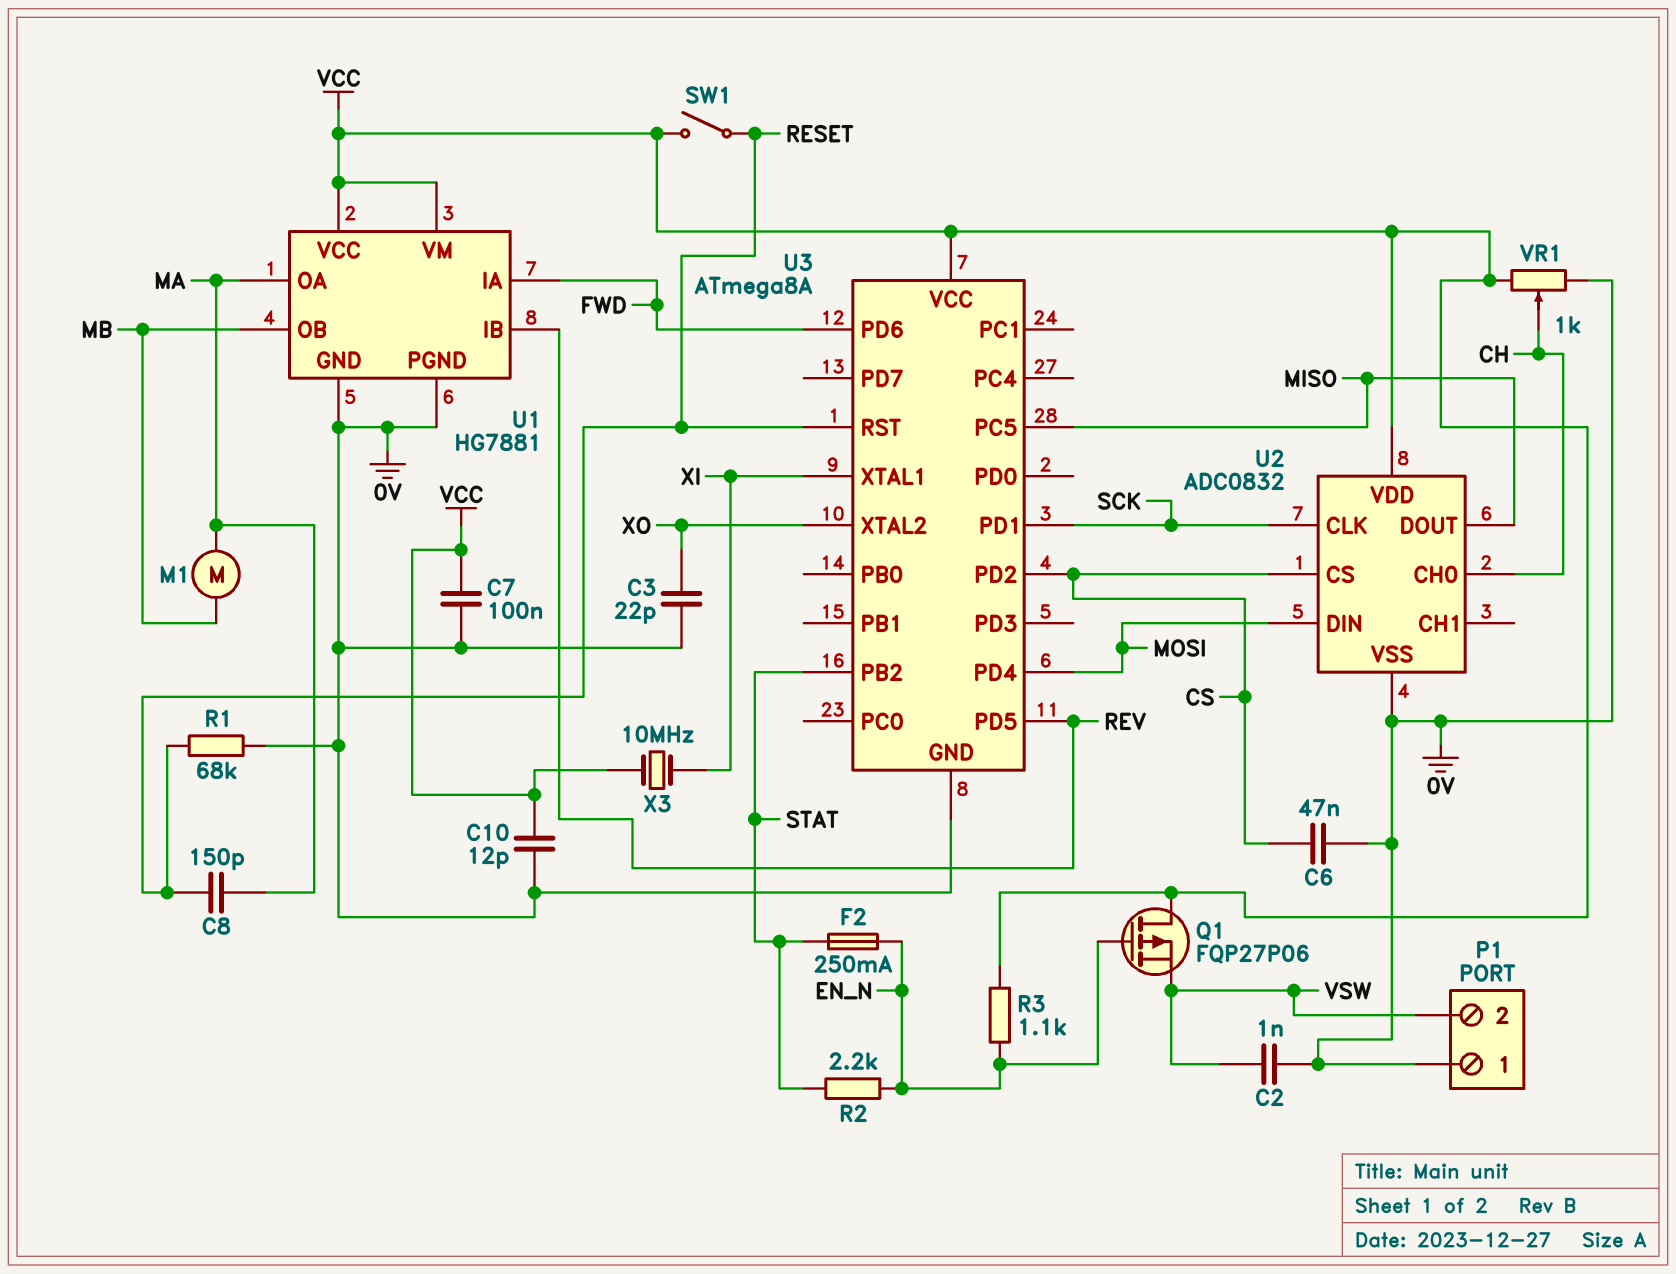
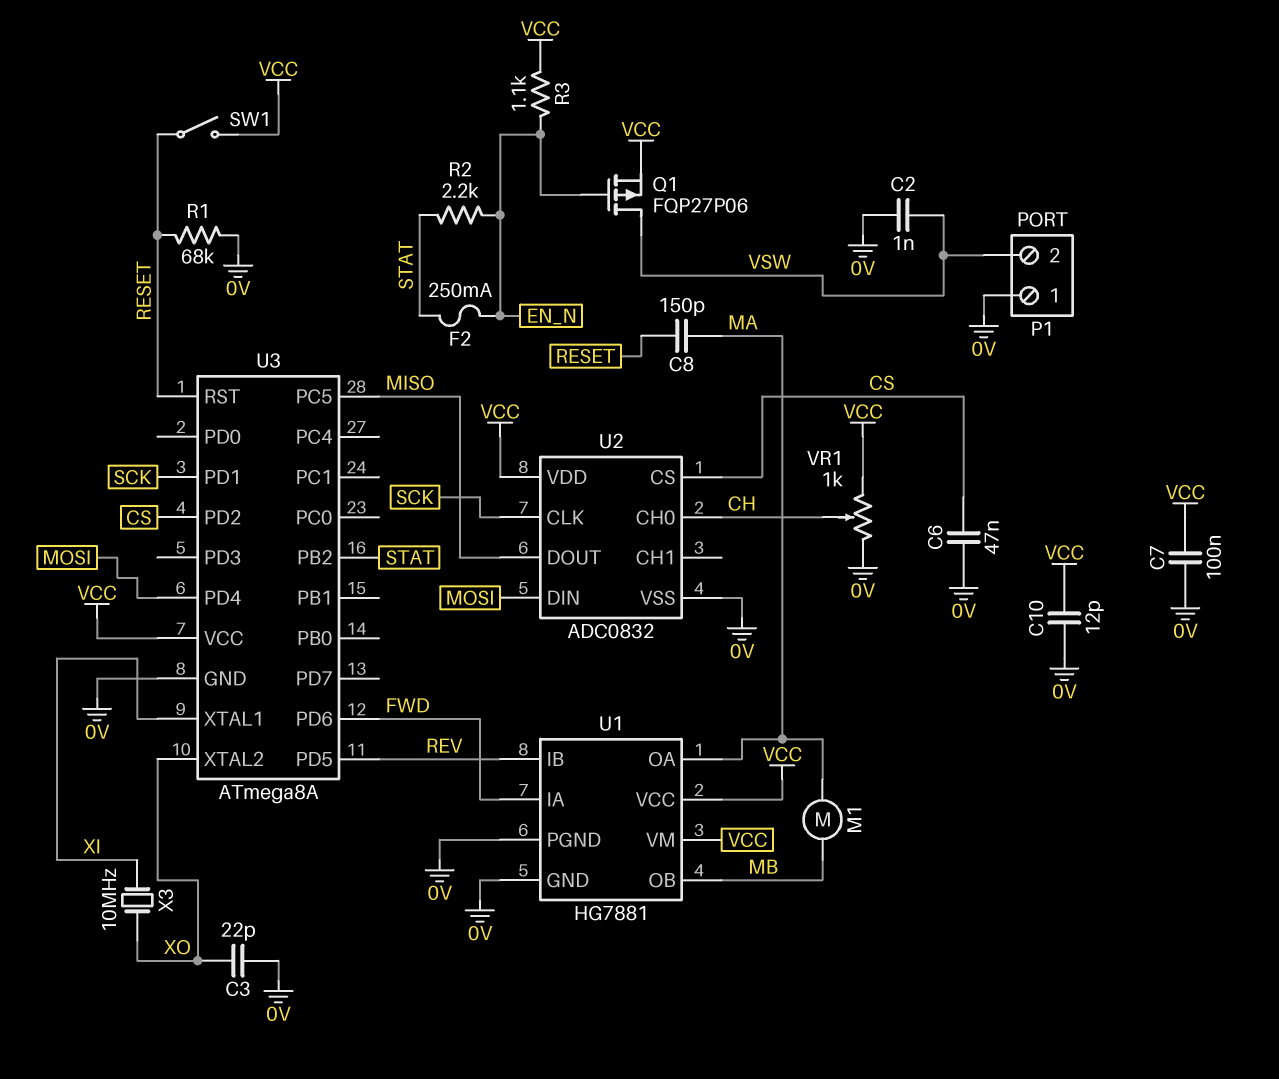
Q1: PMOS FQP27P06 (G EN_N, D VCC, S VSW) -> PMOS FQP27P06 (G EN_N, D VSW, S VCC)
X3: 10MHz (VCC, XI) -> 10MHz (XI, XO)

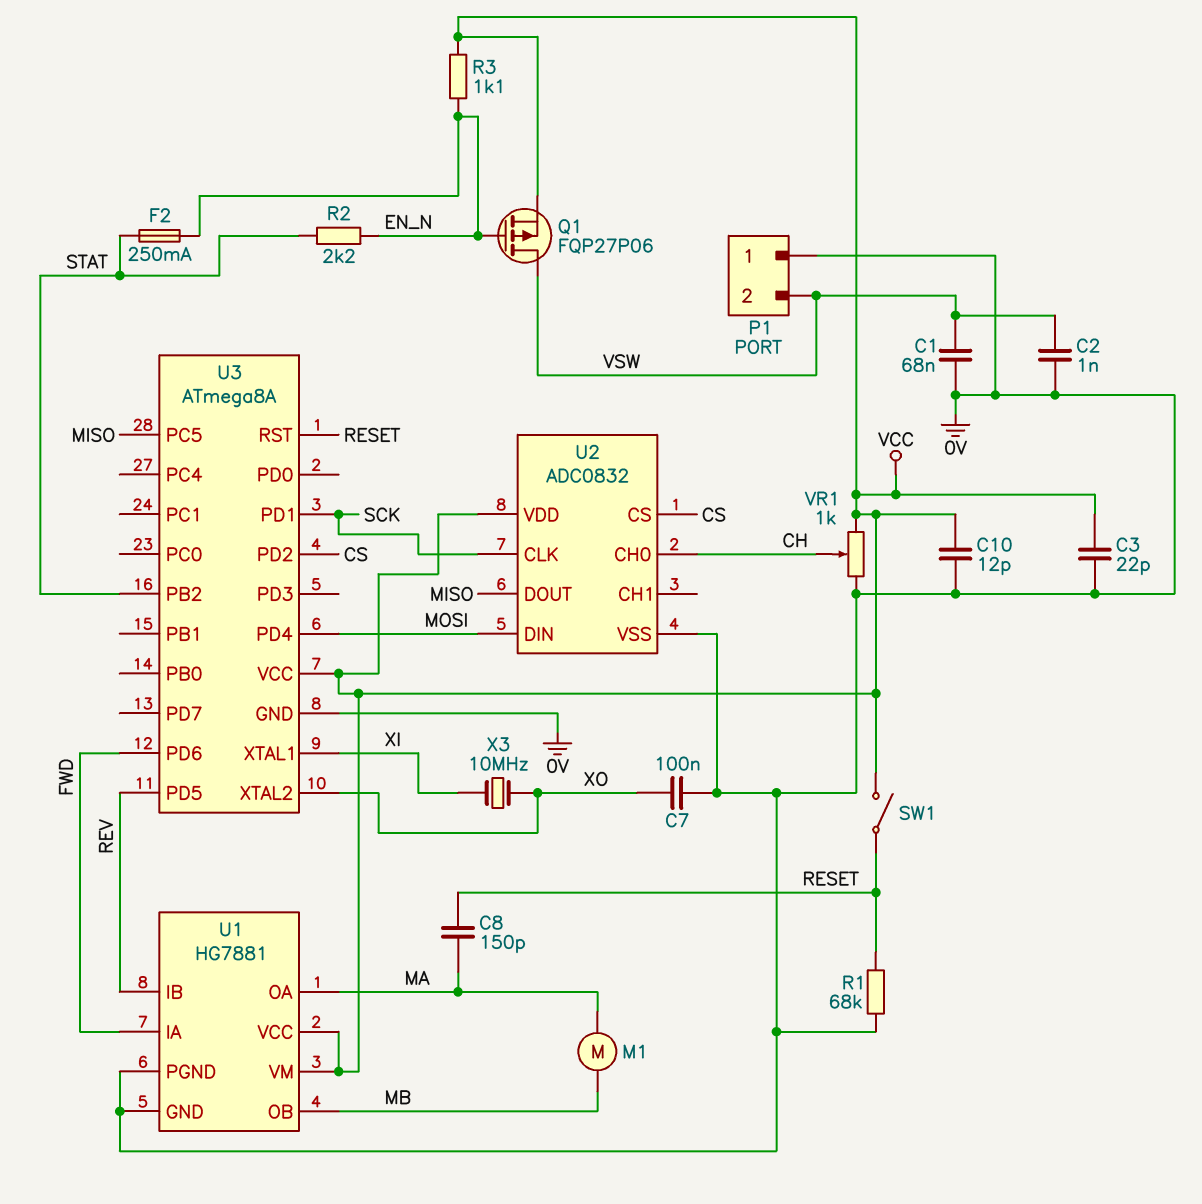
C1: none -> 68nF (0V, VSW)
C3: 22pF (0V, XO) -> 22pF (0V, VCC)
C6: 47nF (0V, CS) -> none
C7: 100nF (0V, VCC) -> 100nF (0V, XO)

